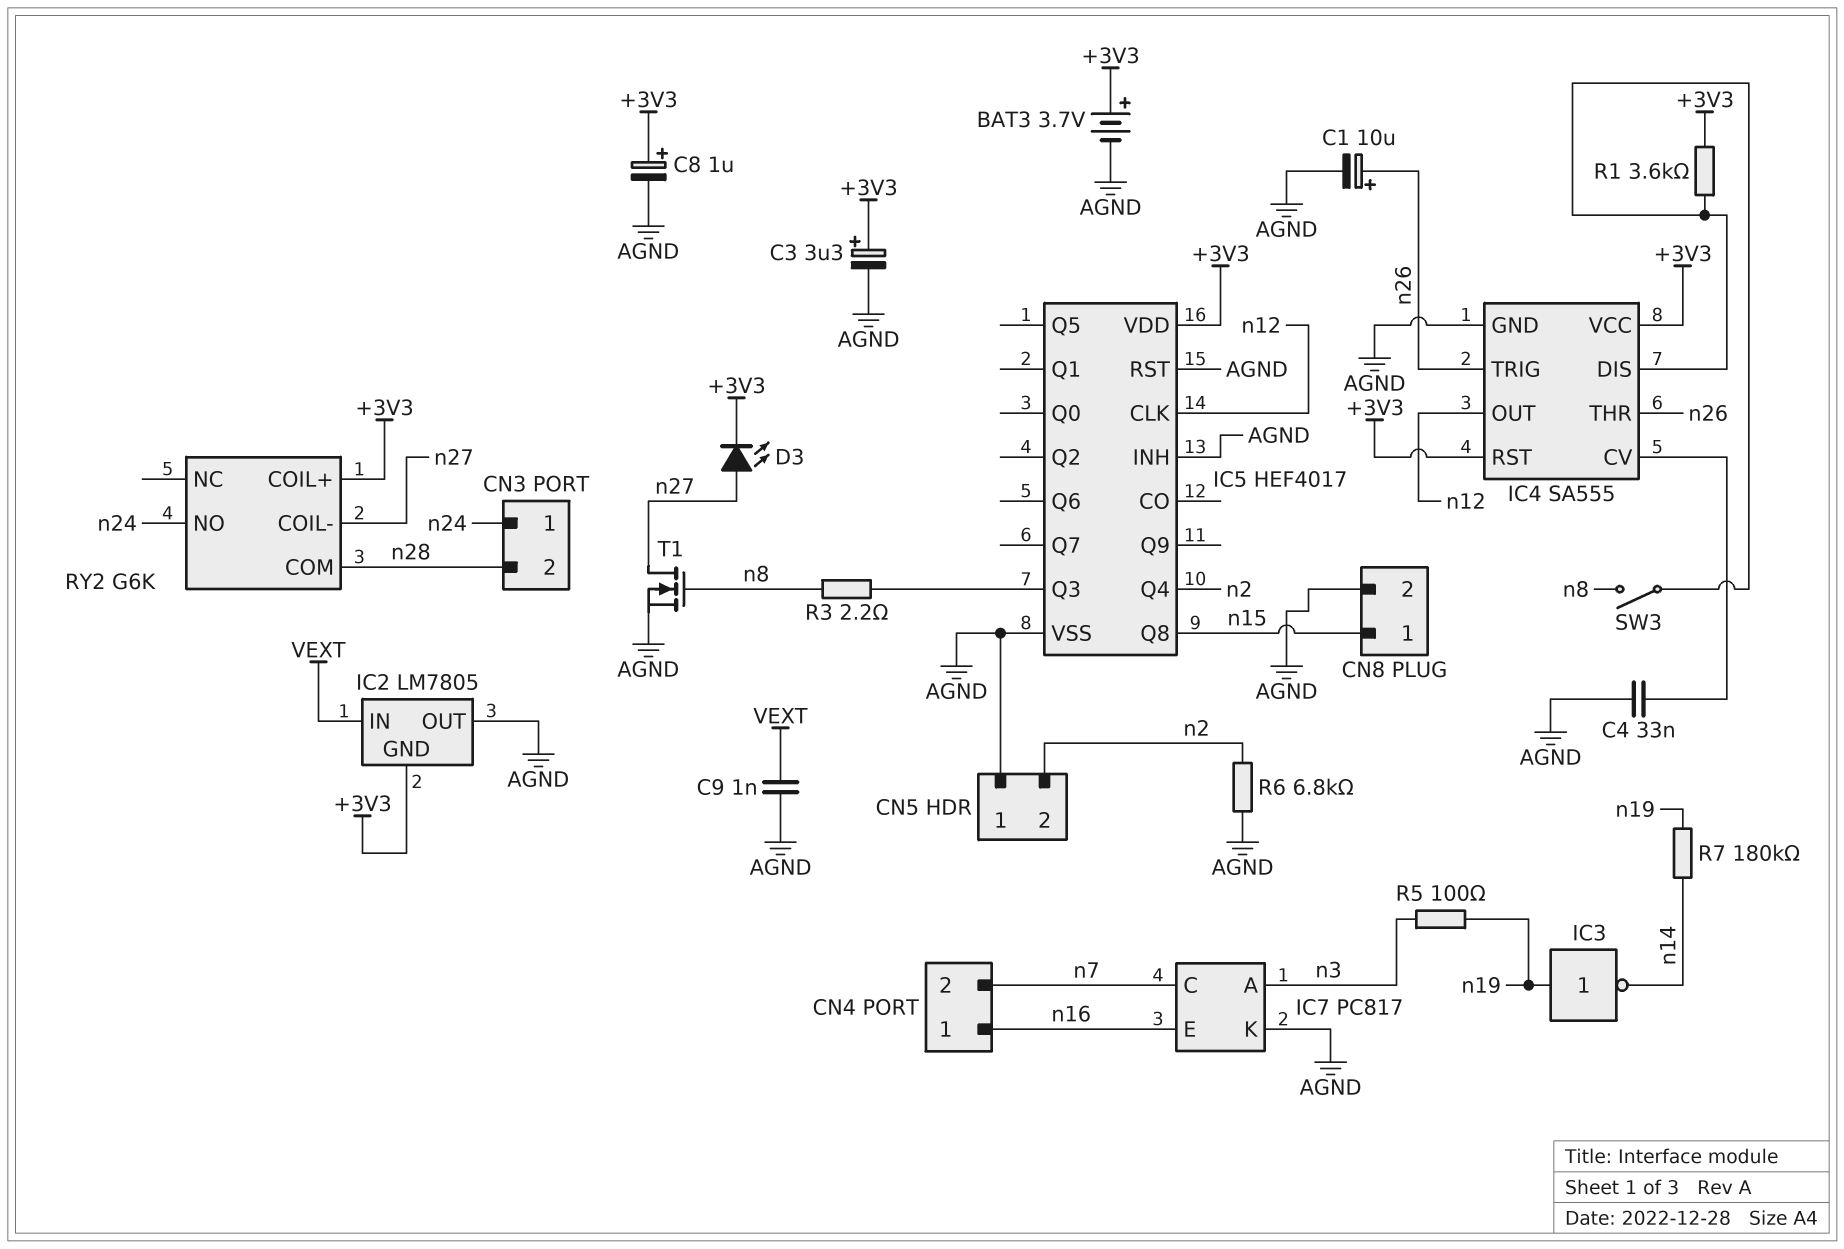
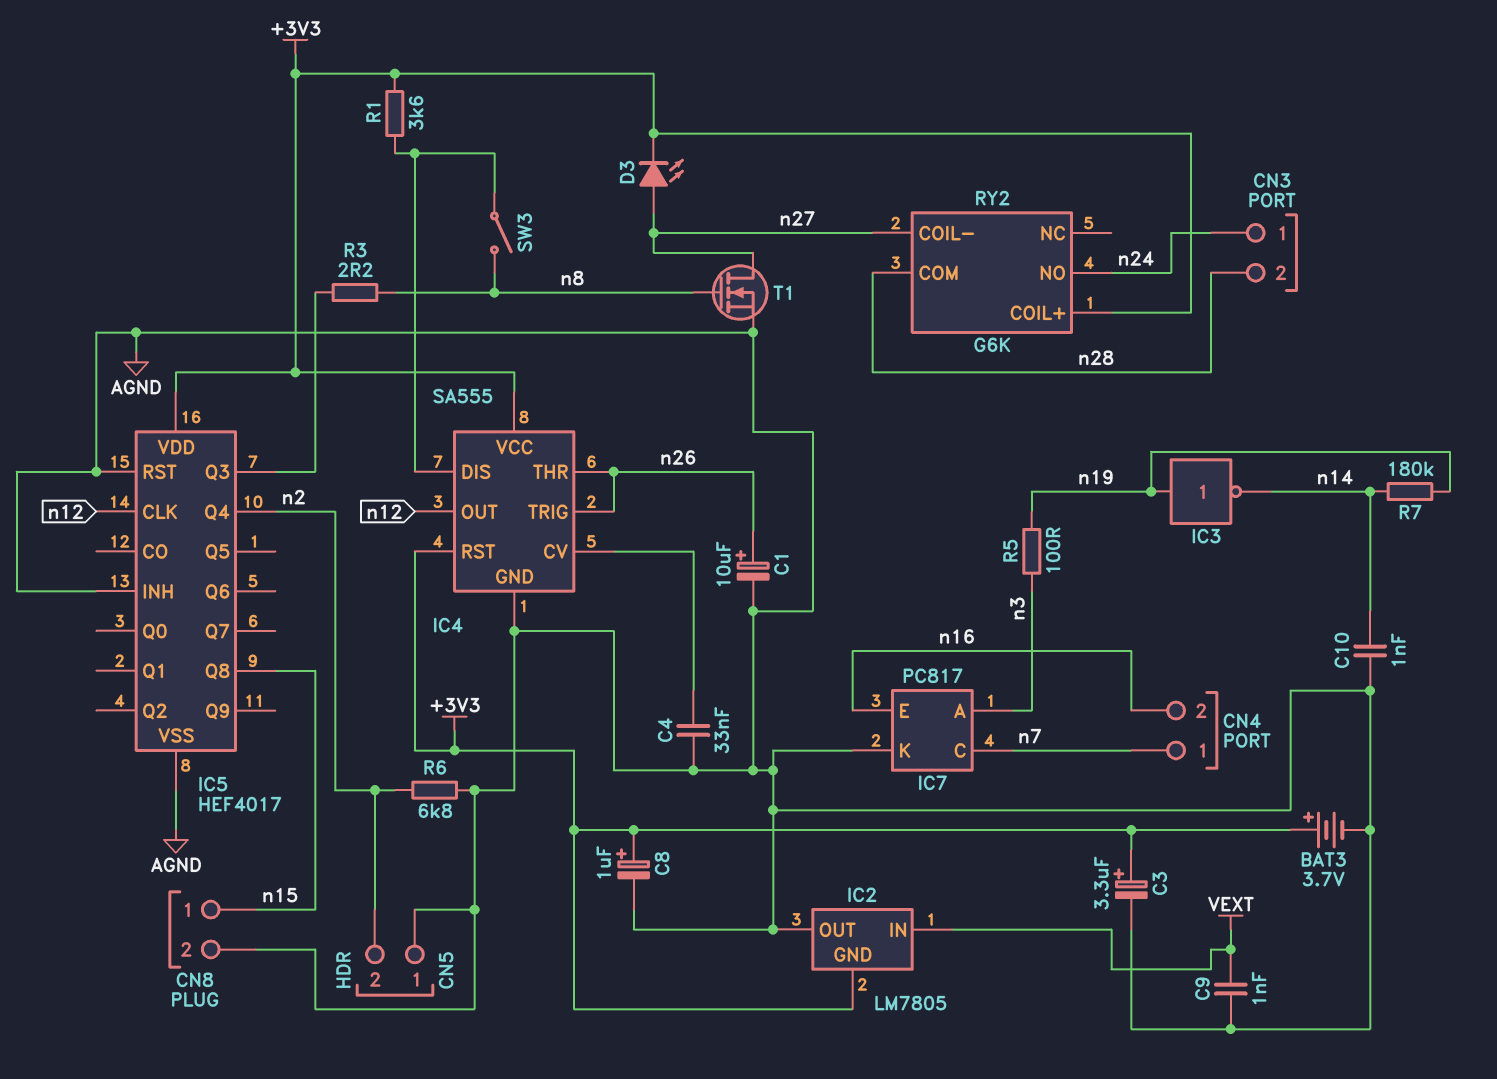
C10: none -> 1nF (AGND, n14)
CN4 pin 1: n16 -> n7
CN4 pin 2: n7 -> n16

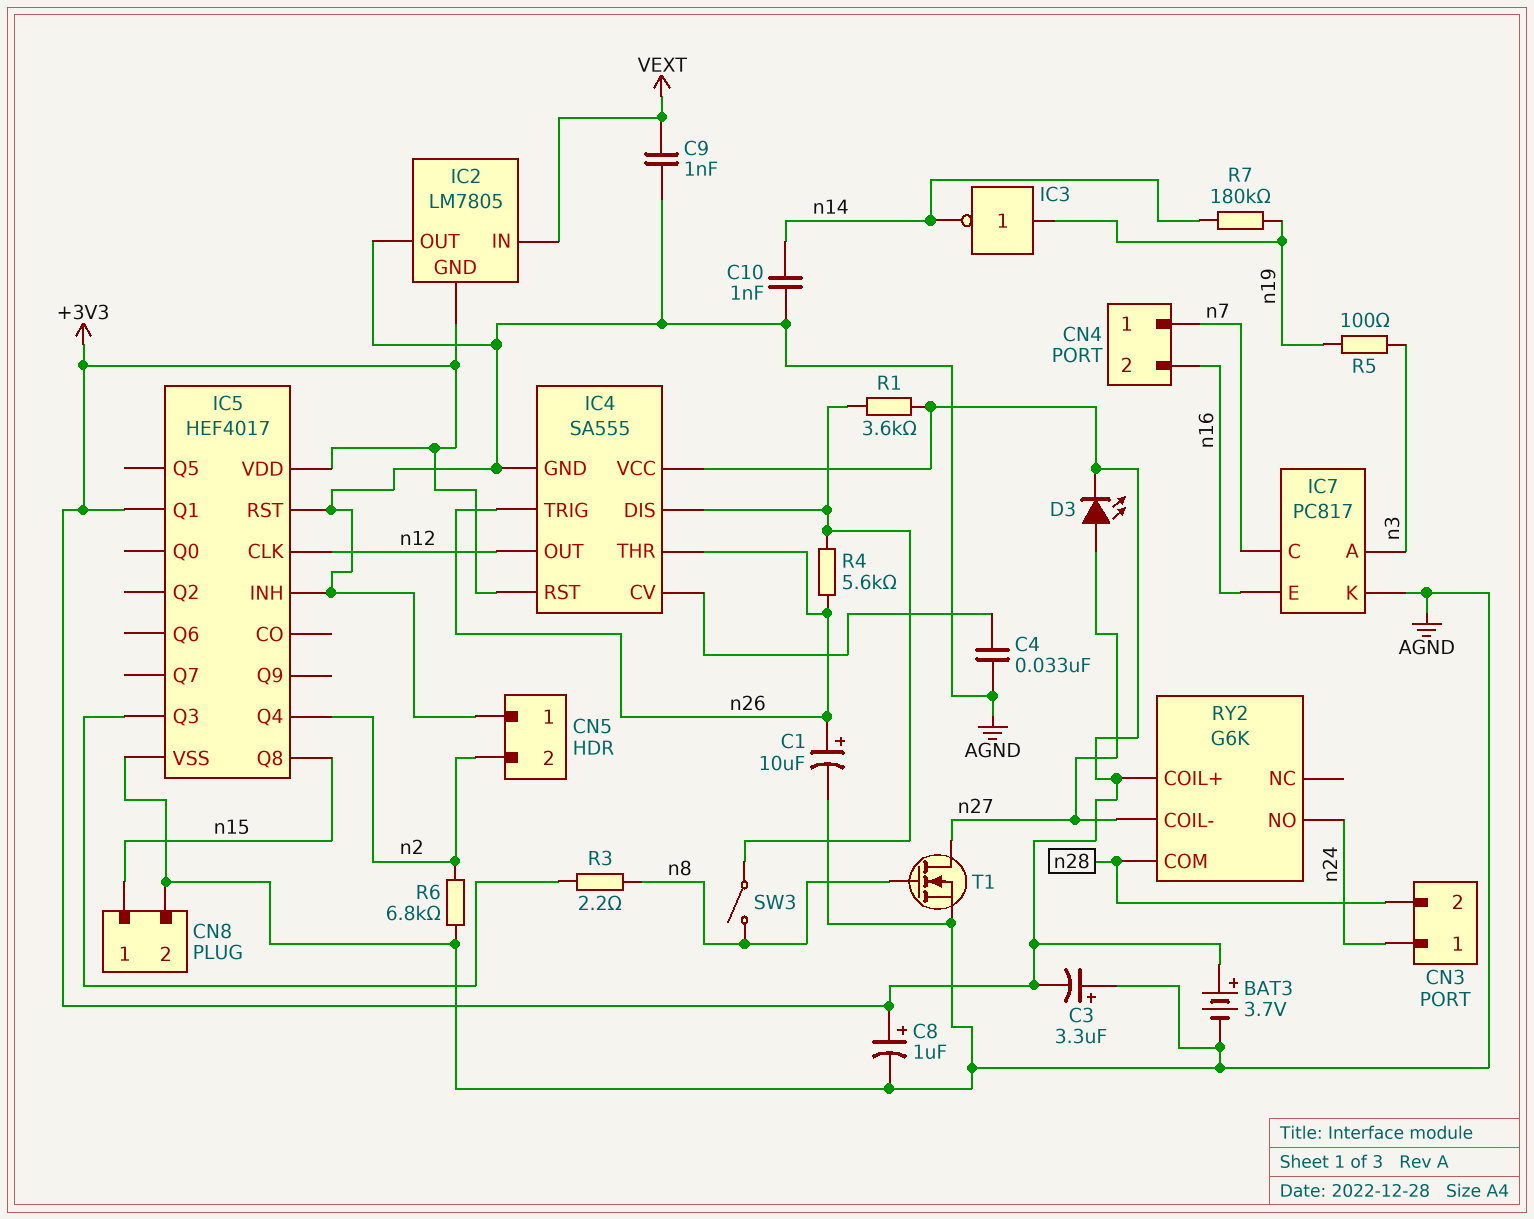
C3: 3.3uF (plus +3V3, minus AGND) -> 3.3uF (plus AGND, minus +3V3)
IC5 pin Q1: none -> +3V3
R4: none -> 5.6k (IC4/DIS, n26)

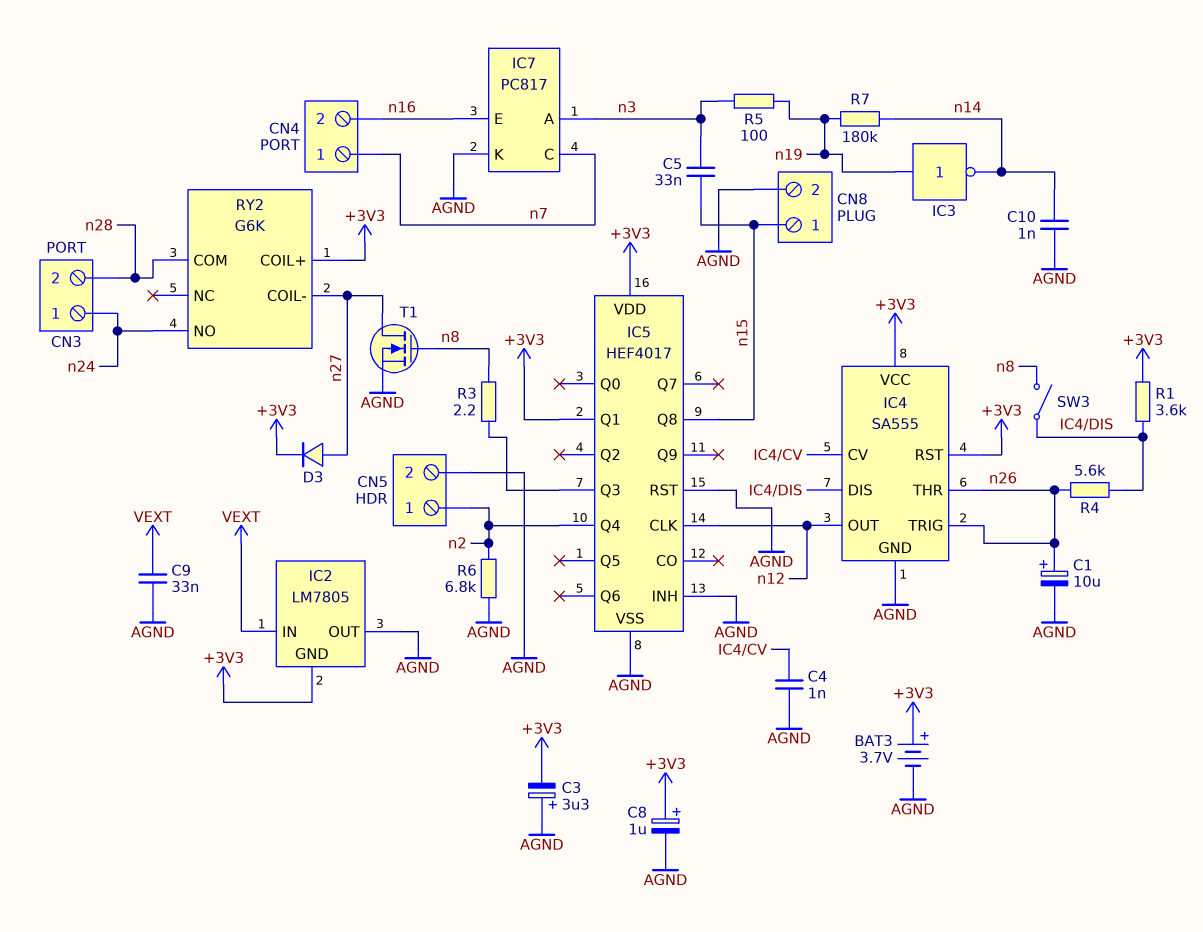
C4: 33nF (AGND, IC4/CV) -> 1nF (AGND, IC4/CV)
C5: none -> 33nF (n3, n15)
C9: 1nF (AGND, VEXT) -> 33nF (AGND, VEXT)
CN5 pin 1: AGND -> n2
CN5 pin 2: n2 -> AGND
D3: LED (A n27, K +3V3) -> diode (A n27, K +3V3)

